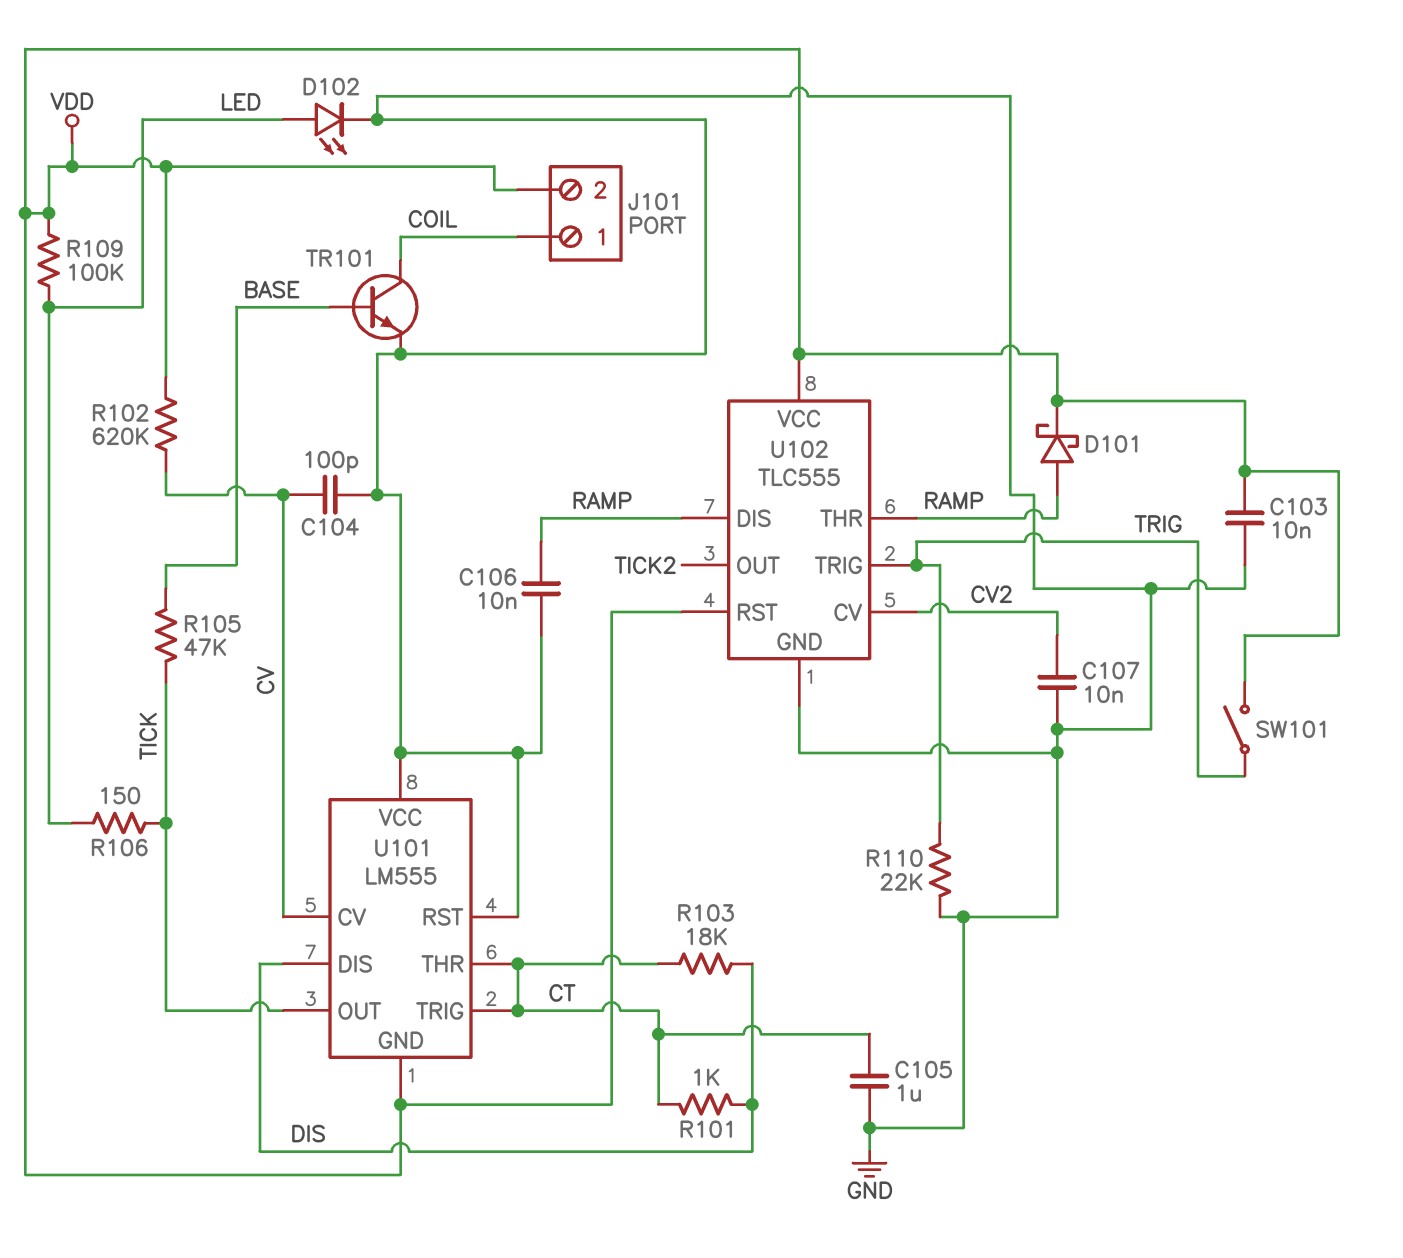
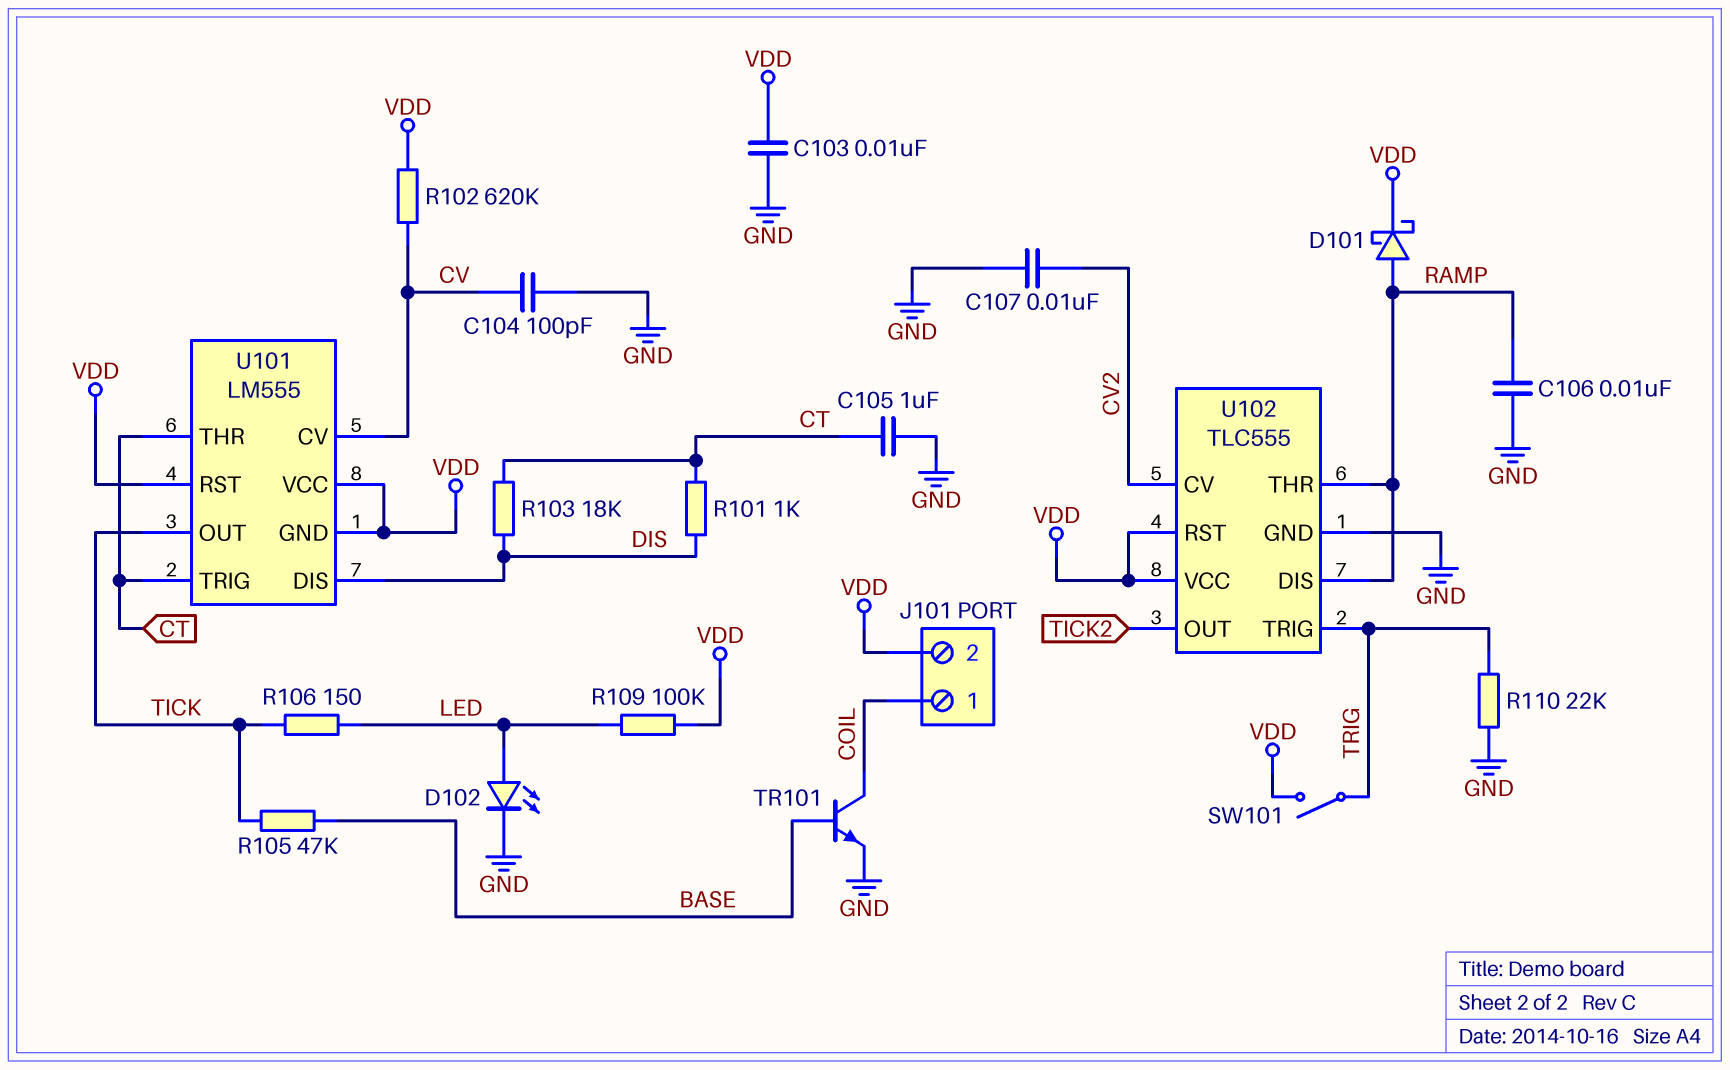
U101 pin RST: GND -> VDD
U101 pin VCC: GND -> VDD

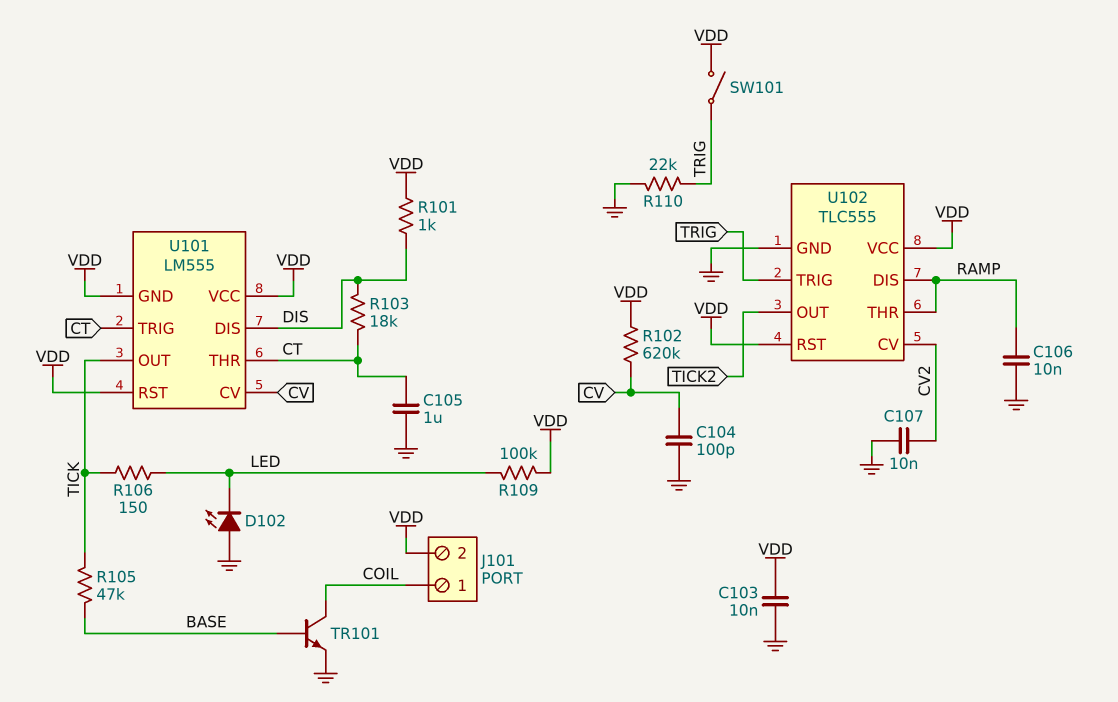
D101: schottky (A RAMP, K VDD) -> none
D102: LED (A LED, K GND) -> LED (A GND, K LED)
R101: 1k (CT, DIS) -> 1k (DIS, VDD)

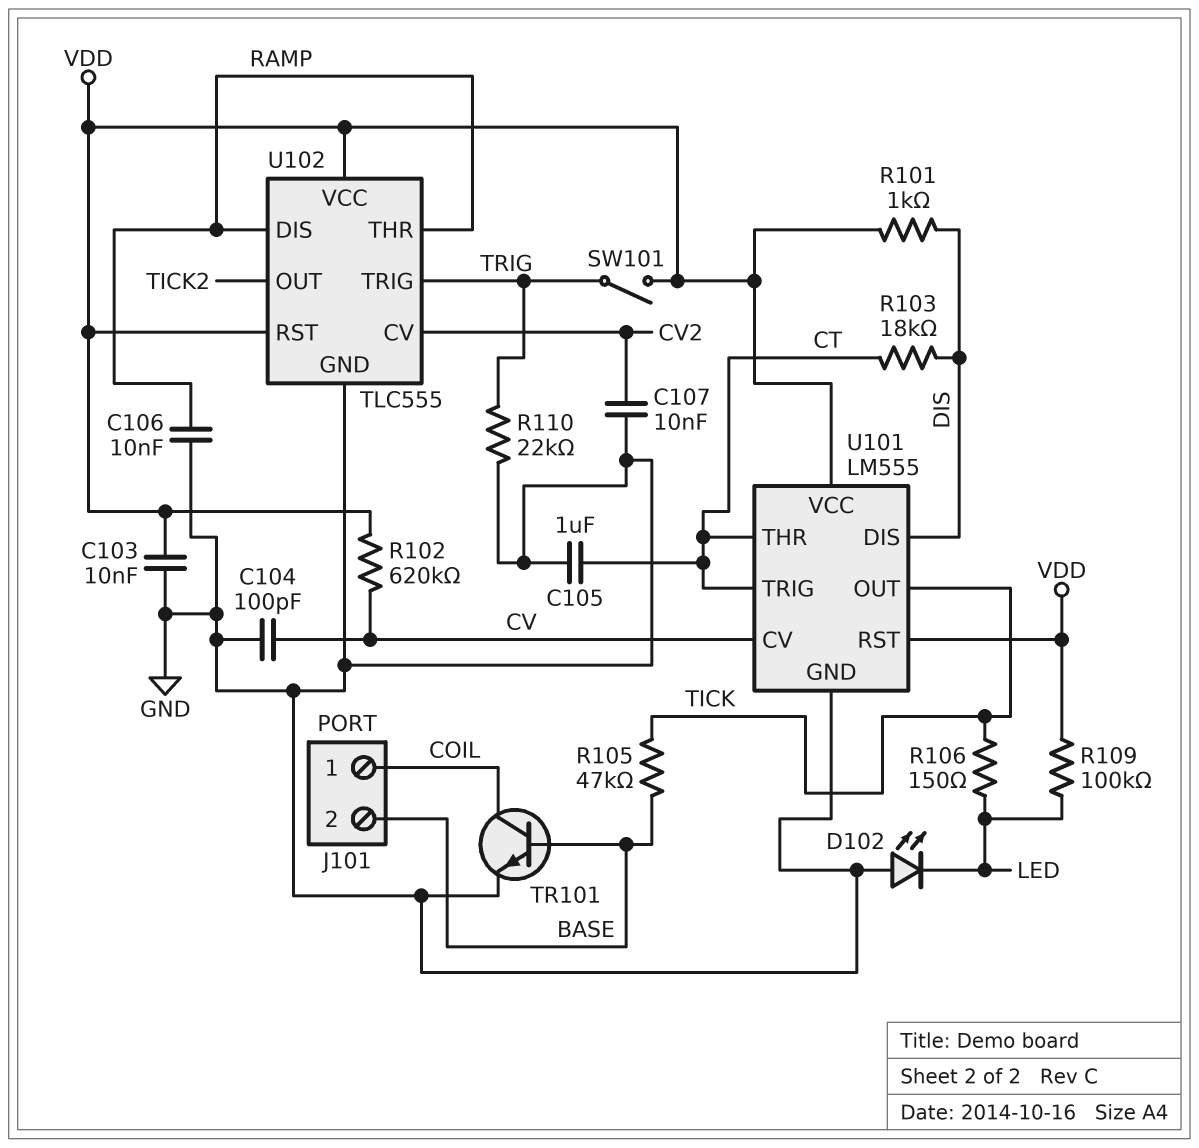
J101 pin 2: VDD -> BASE
U101 pin GND: VDD -> GND

